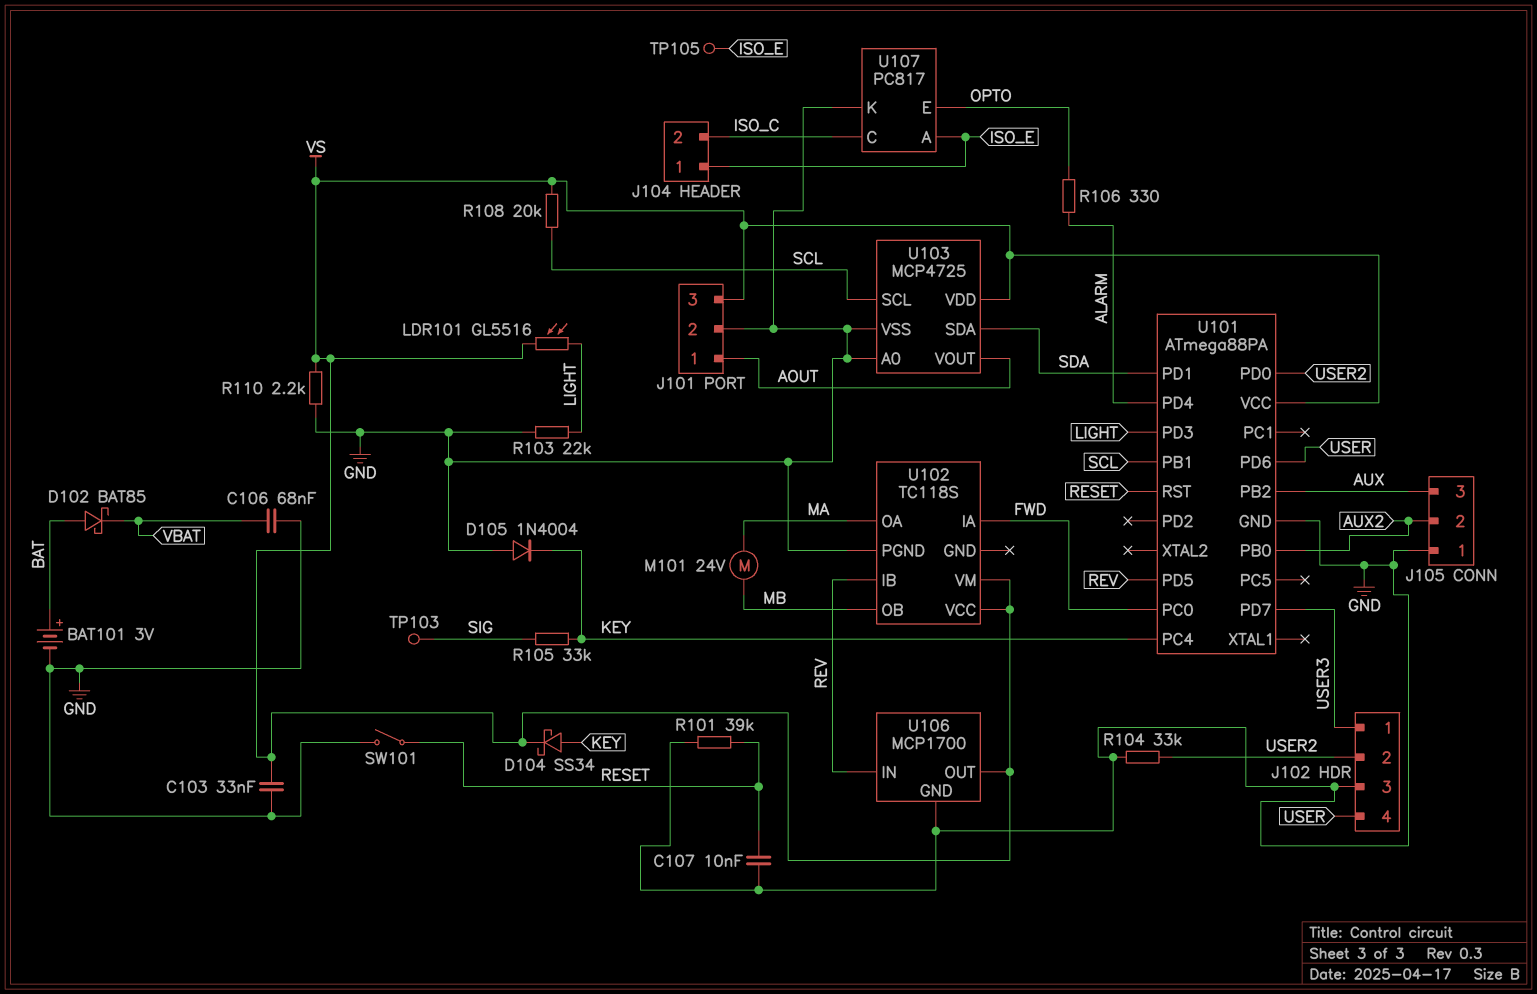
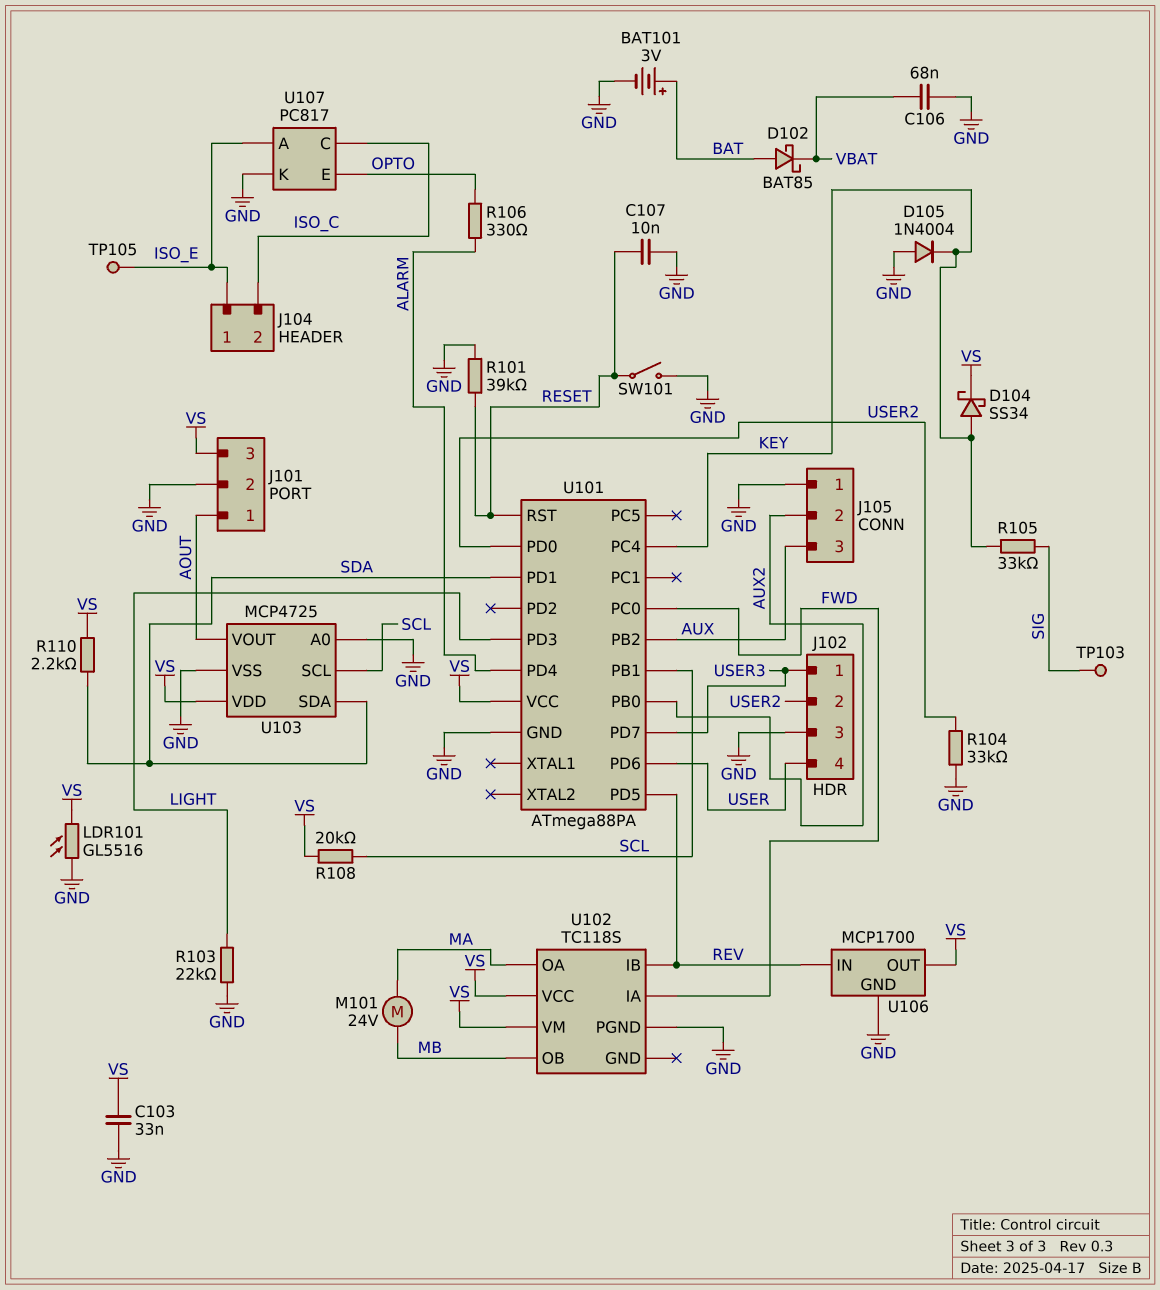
LDR101: GL5516 (LIGHT, VS) -> GL5516 (GND, VS)
R110: 2.2k (GND, VS) -> 2.2k (SDA, VS)

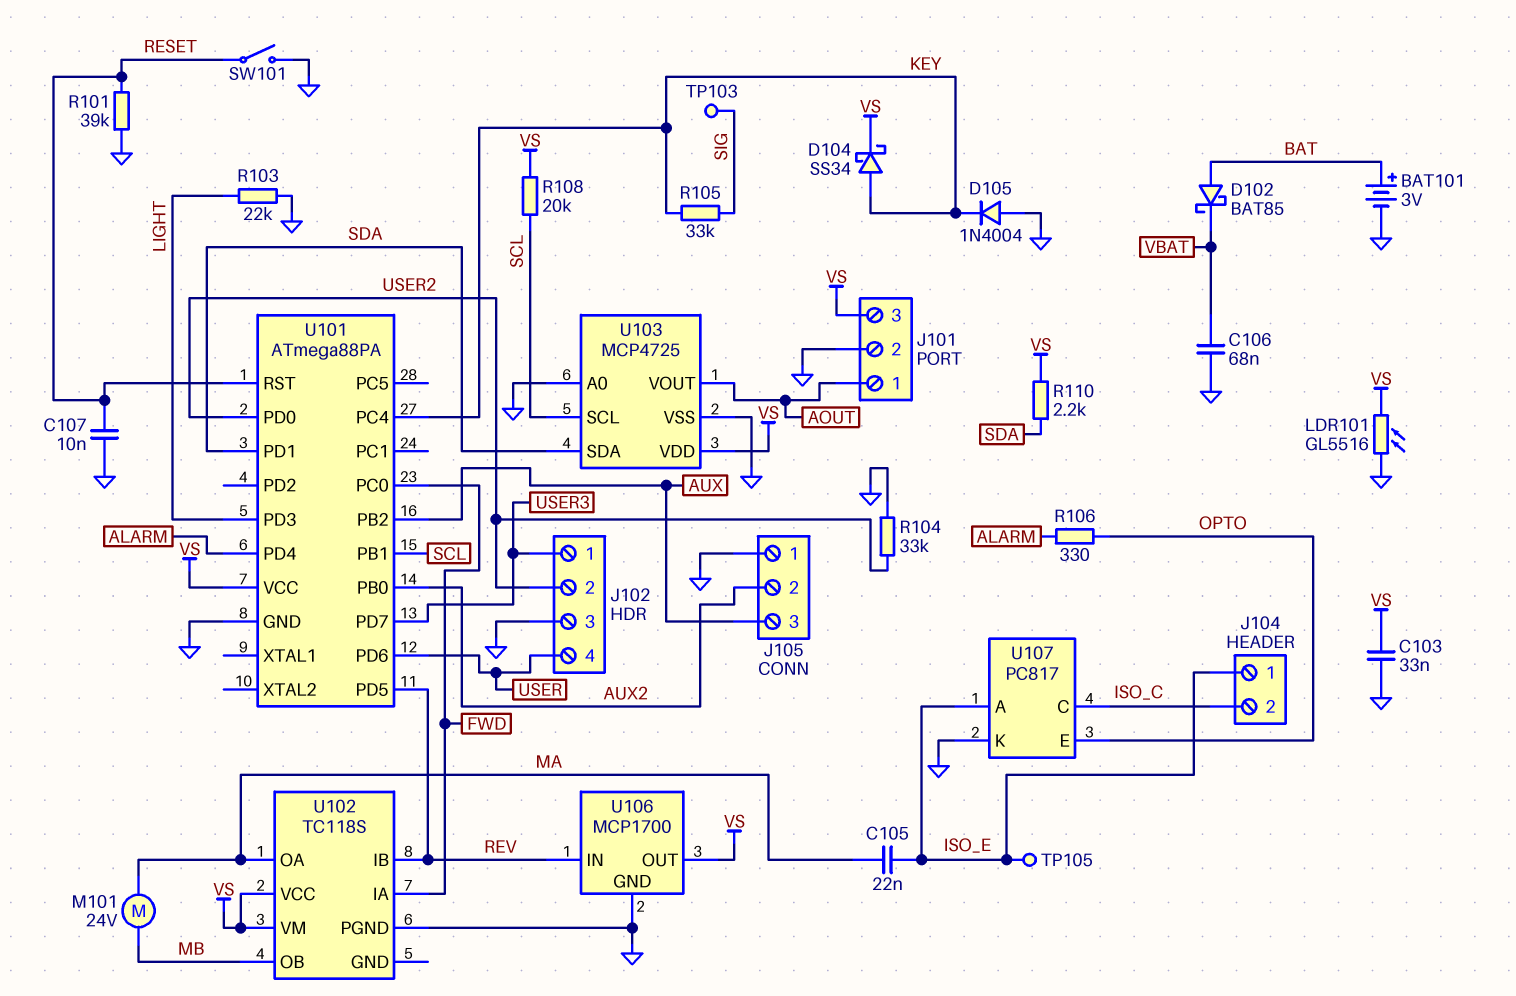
C105: none -> 22nF (ISO_E, MA)

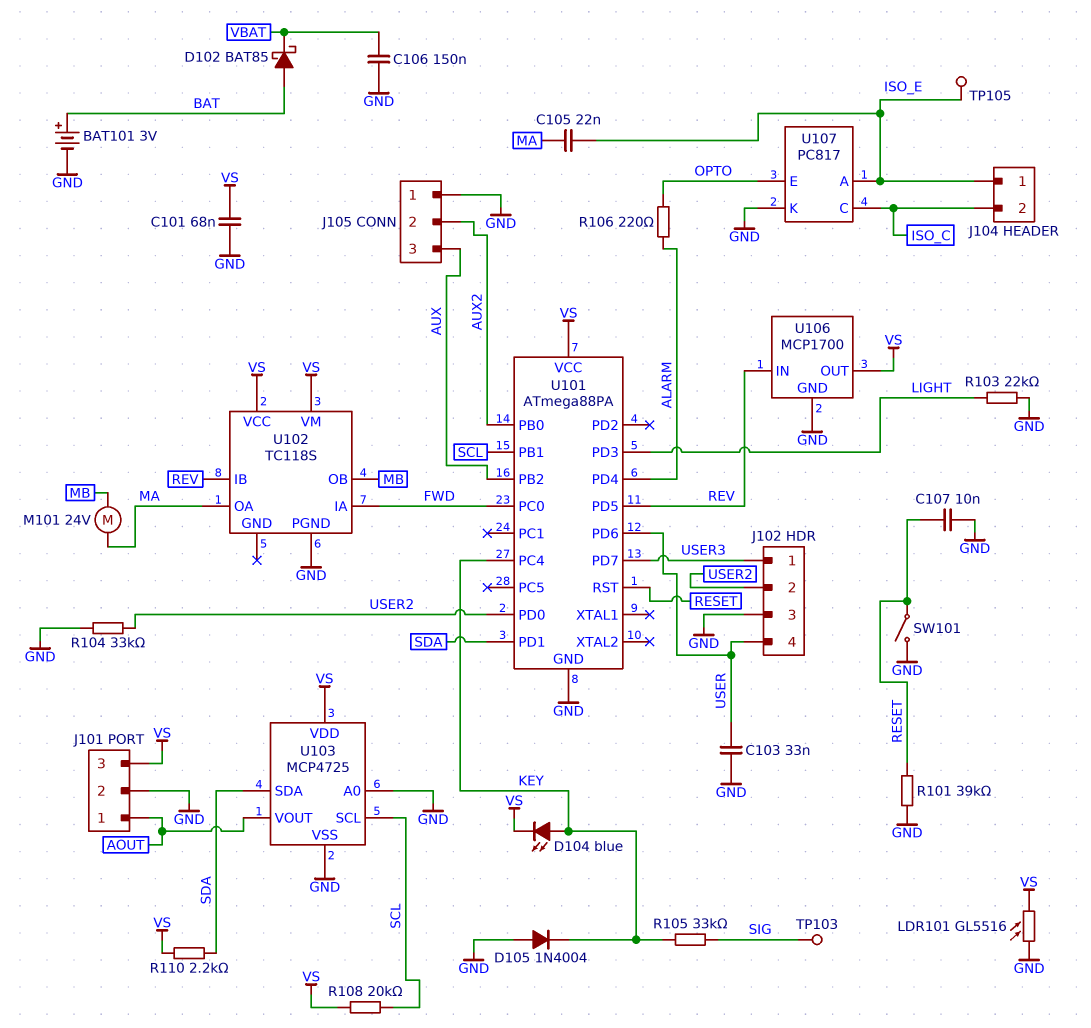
C101: none -> 68nF (GND, VS)
C103: 33nF (GND, VS) -> 33nF (GND, USER)
C106: 68nF (GND, VBAT) -> 150nF (GND, VBAT)
D104: schottky SS34 (A KEY, K VS) -> LED blue (A KEY, K VS)
R106: 330 (ALARM, OPTO) -> 220 (ALARM, OPTO)

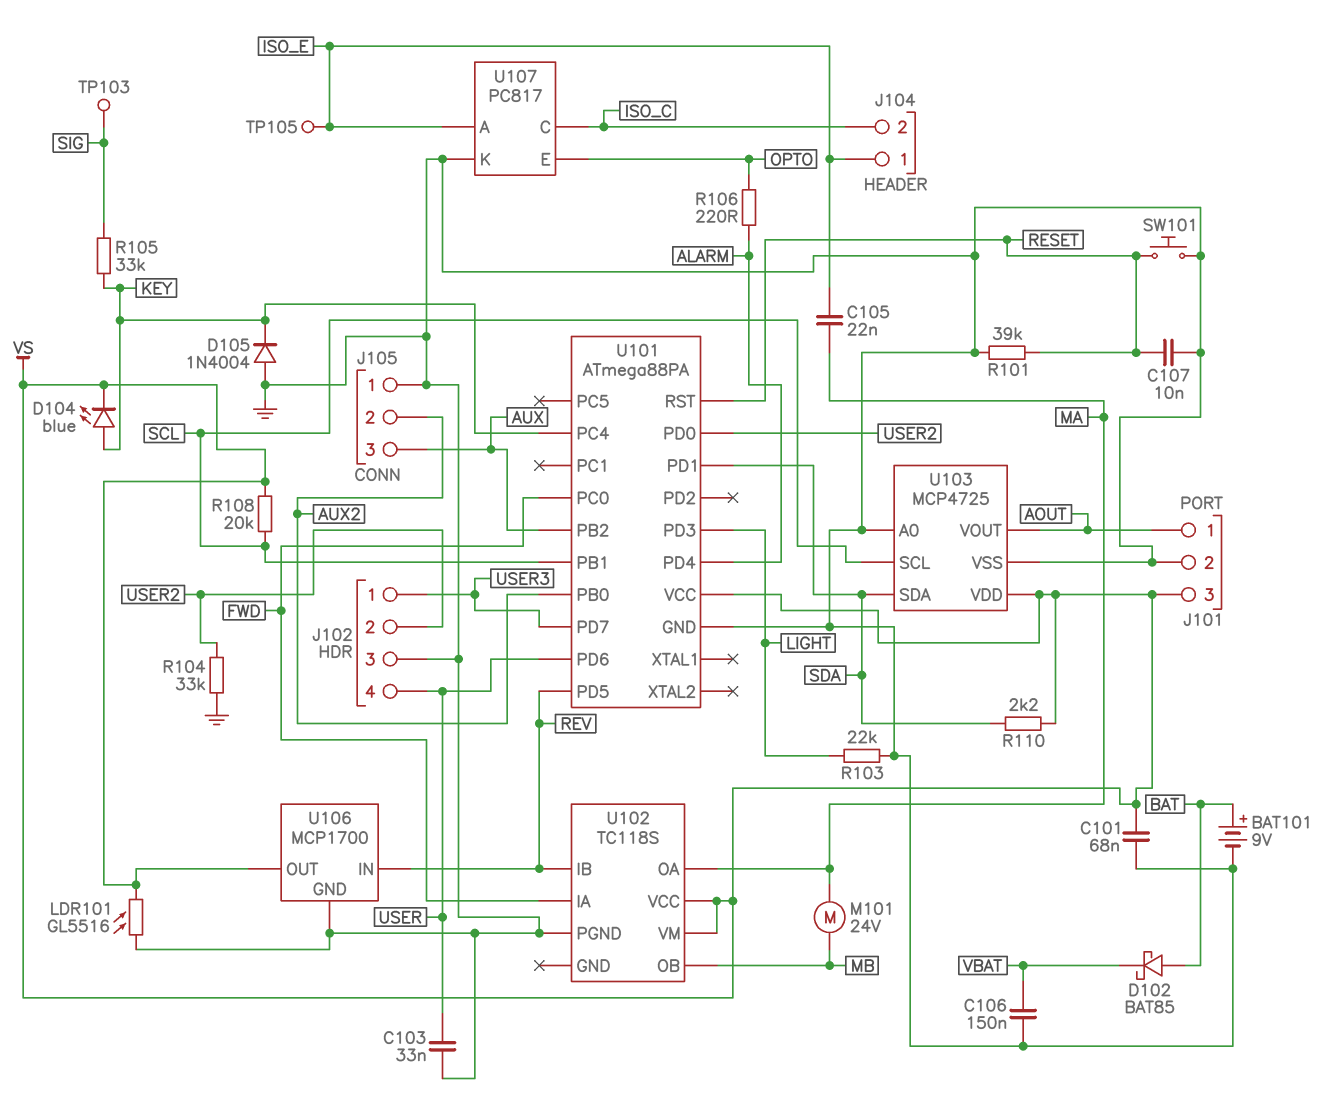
BAT101: 3V (plus BAT, minus GND) -> 9V (plus BAT, minus GND)
SW101: switch (GND, RESET) -> button (GND, RESET)

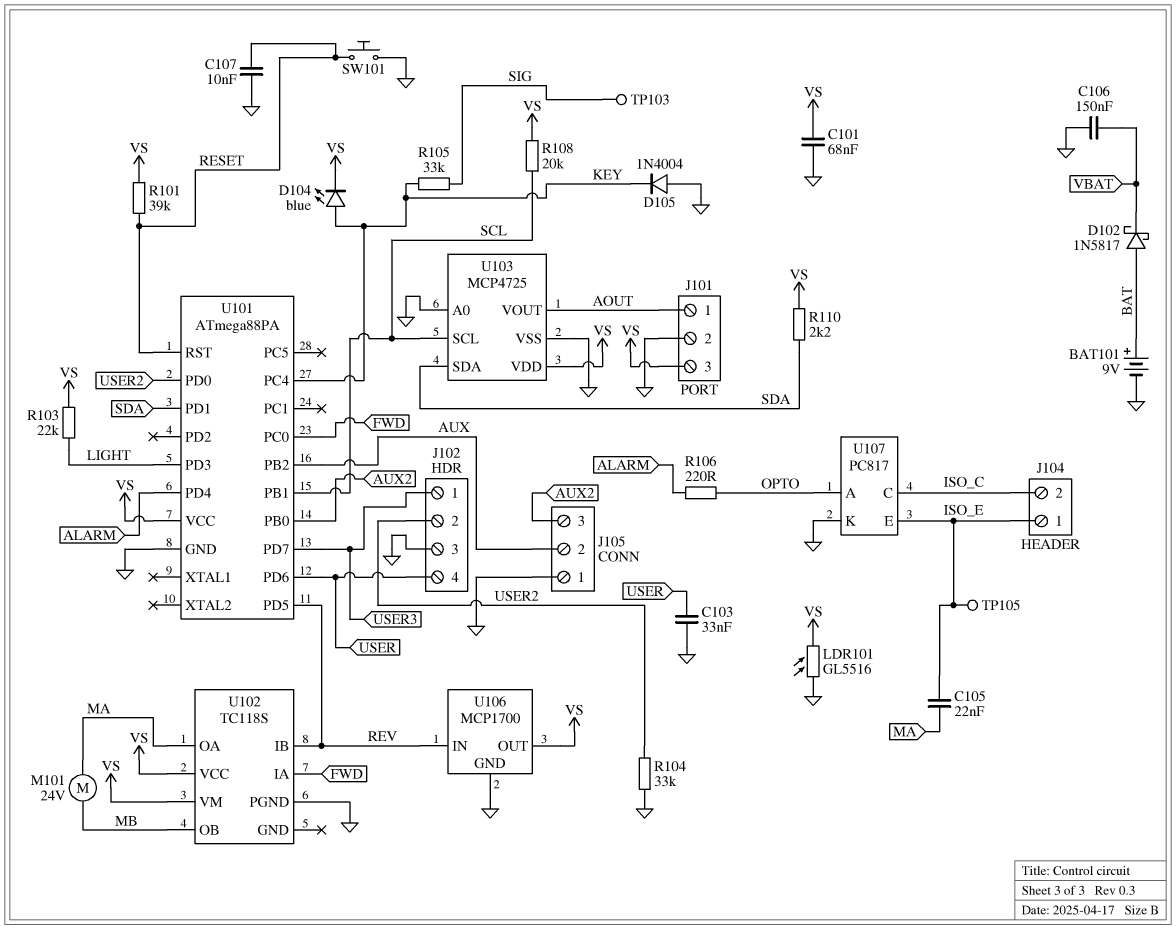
D102: schottky BAT85 (A BAT, K VBAT) -> schottky 1N5817 (A BAT, K VBAT)
J105 pin 2: AUX2 -> AUX
J105 pin 3: AUX -> AUX2
R101: 39k (GND, RESET) -> 39k (RESET, VS)
R103: 22k (GND, LIGHT) -> 22k (LIGHT, VS)
U107 pin A: ISO_E -> OPTO
U107 pin E: OPTO -> ISO_E

